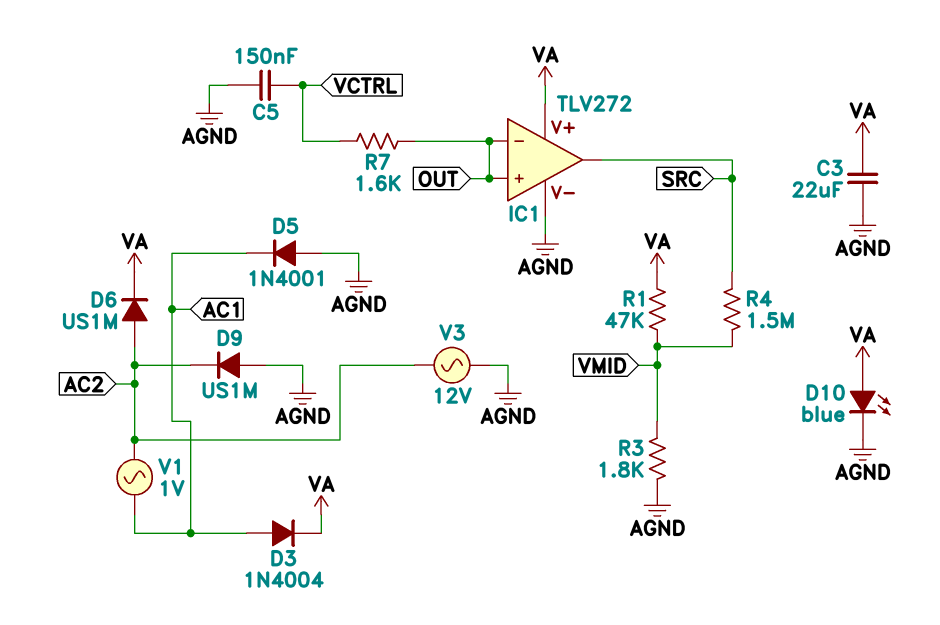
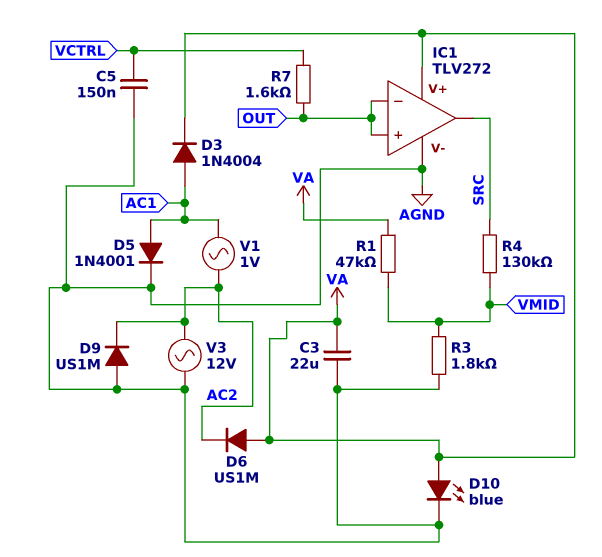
D5: diode 1N4001 (A AGND, K AC1) -> diode 1N4001 (A AC1, K AGND)
D6: diode US1M (A AC2, K VA) -> diode US1M (A VA, K AC2)
R4: 1.5M (SRC, VMID) -> 130k (SRC, VMID)

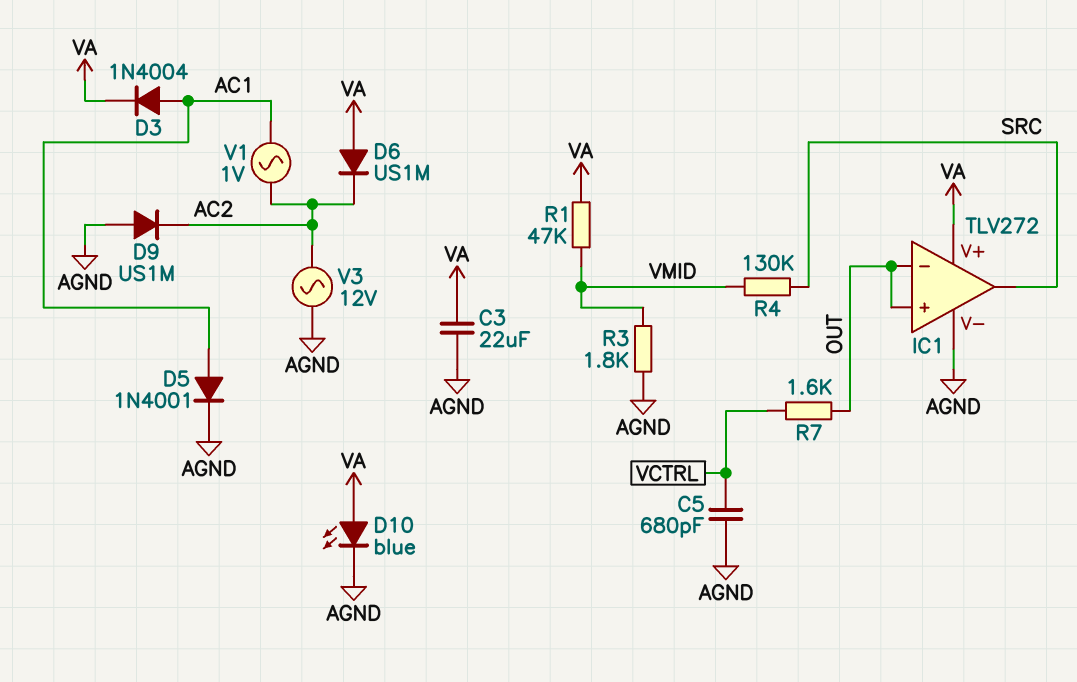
C5: 150nF (AGND, VCTRL) -> 680pF (AGND, VCTRL)

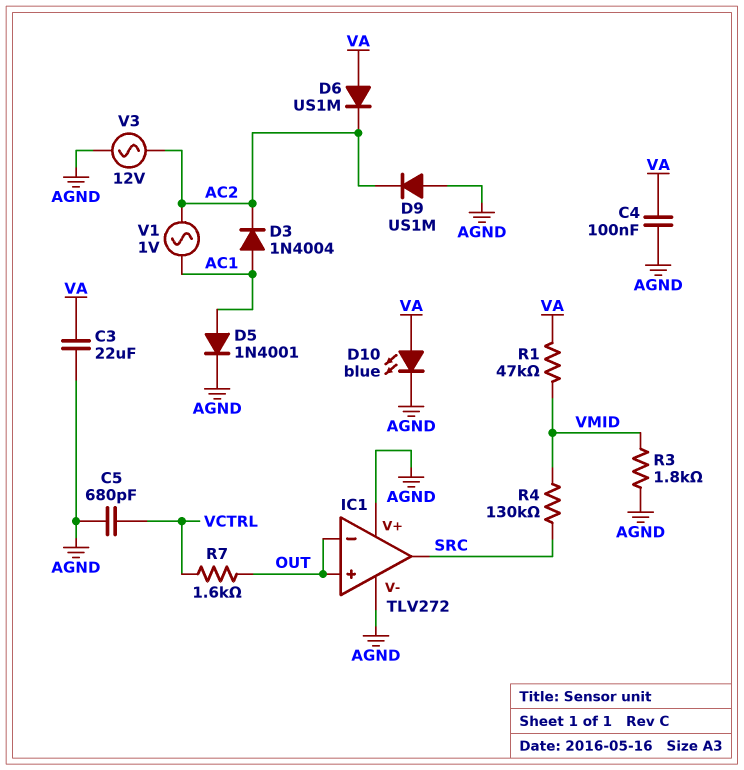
C4: none -> 100nF (AGND, VA)
D3: diode 1N4004 (A AC1, K VA) -> diode 1N4004 (A AC1, K AC2)
IC1 pin V+: VA -> AGND

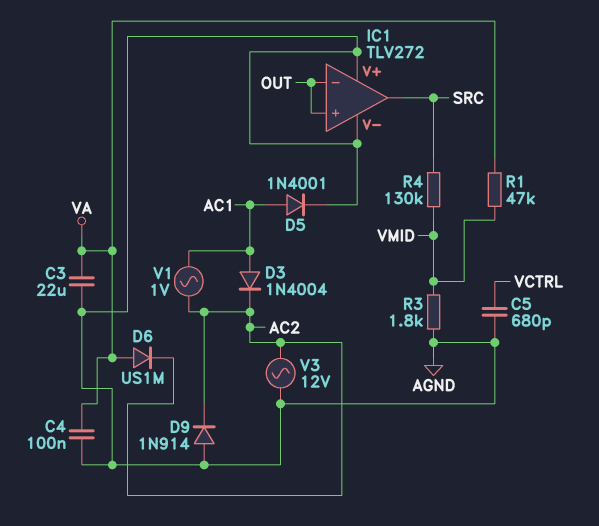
D9: diode US1M (A AGND, K AC2) -> diode 1N914 (A AGND, K AC2)
D10: LED blue (A VA, K AGND) -> none
R7: 1.6k (OUT, VCTRL) -> none

